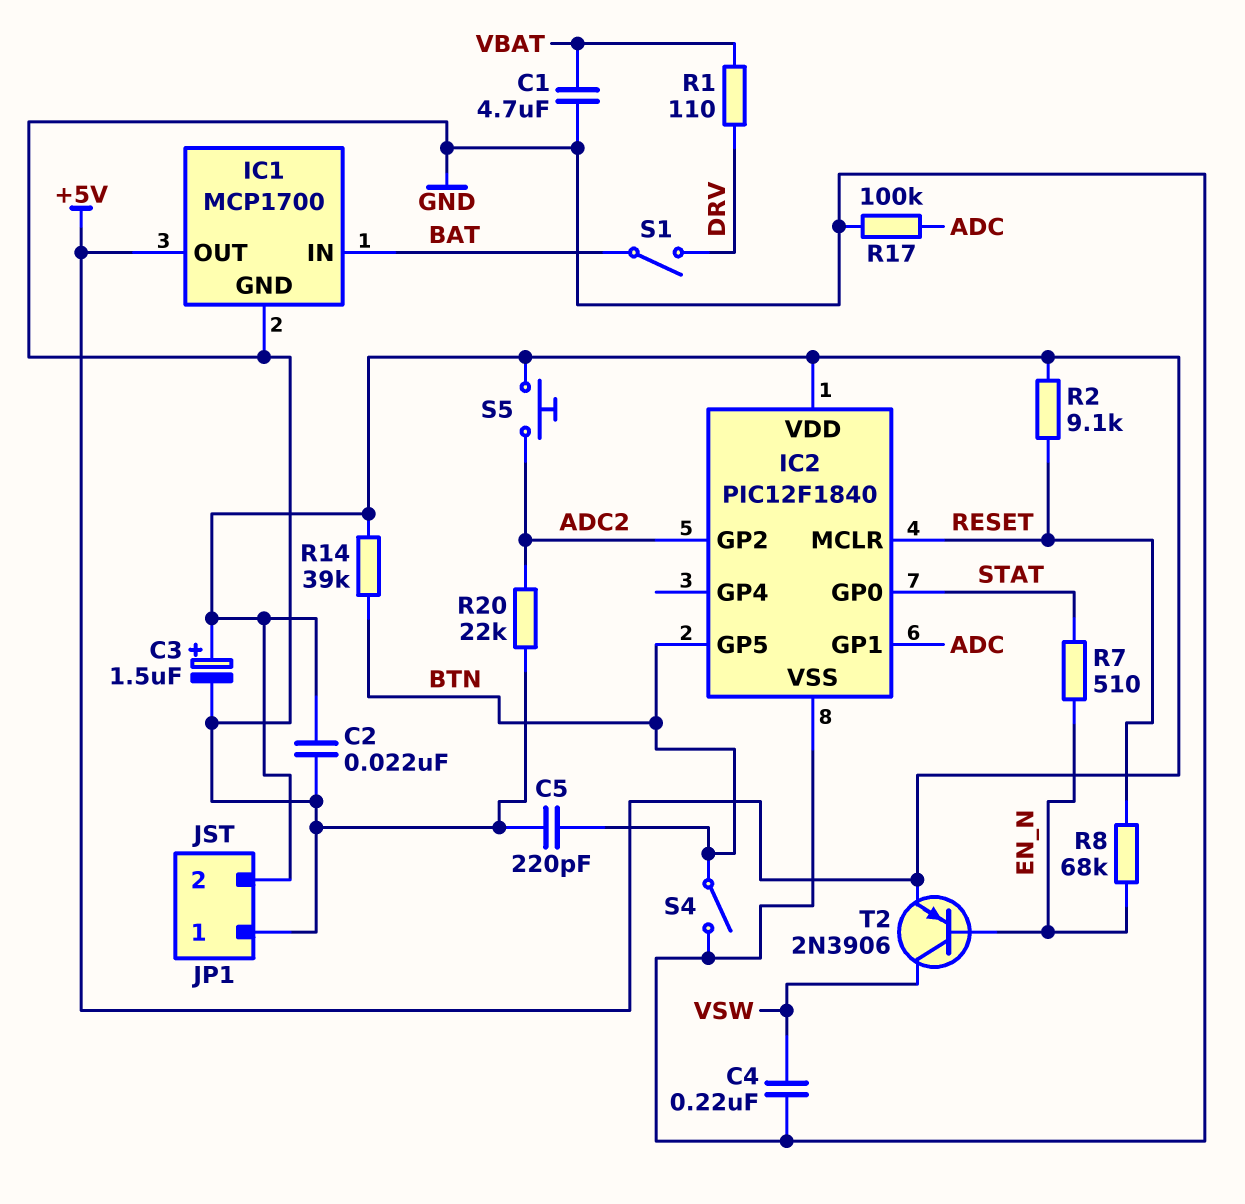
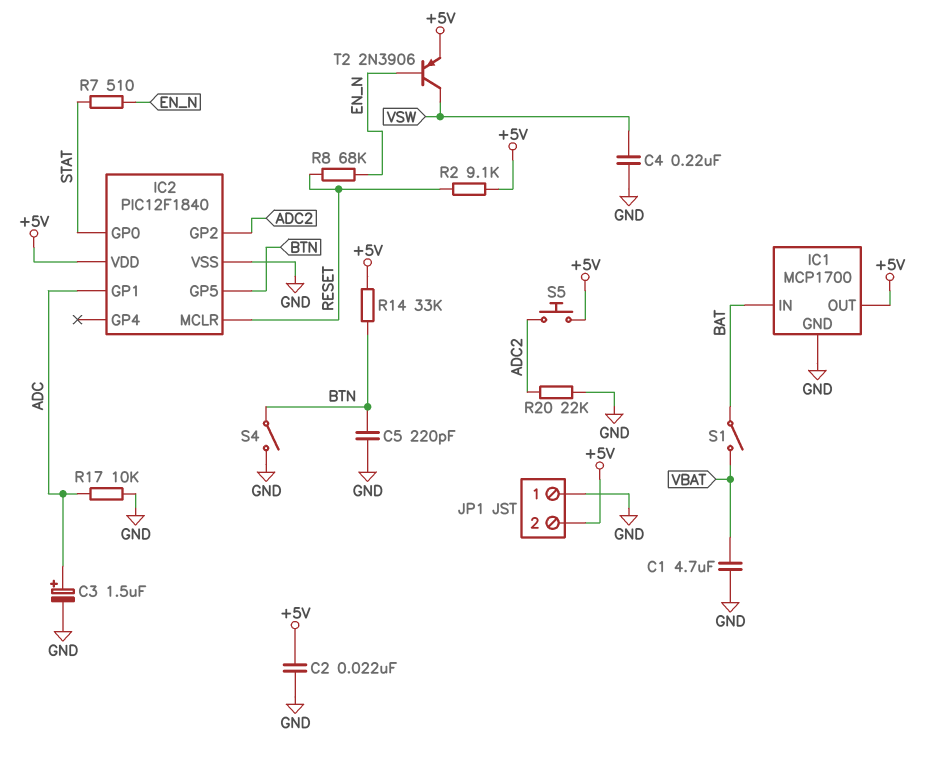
C3: 1.5uF (plus +5V, minus GND) -> 1.5uF (plus ADC, minus GND)
R1: 110 (DRV, VBAT) -> none
R14: 39k (+5V, BTN) -> 33k (+5V, BTN)
R17: 100k (ADC, GND) -> 10k (ADC, GND)
S1: switch (BAT, DRV) -> switch (BAT, VBAT)

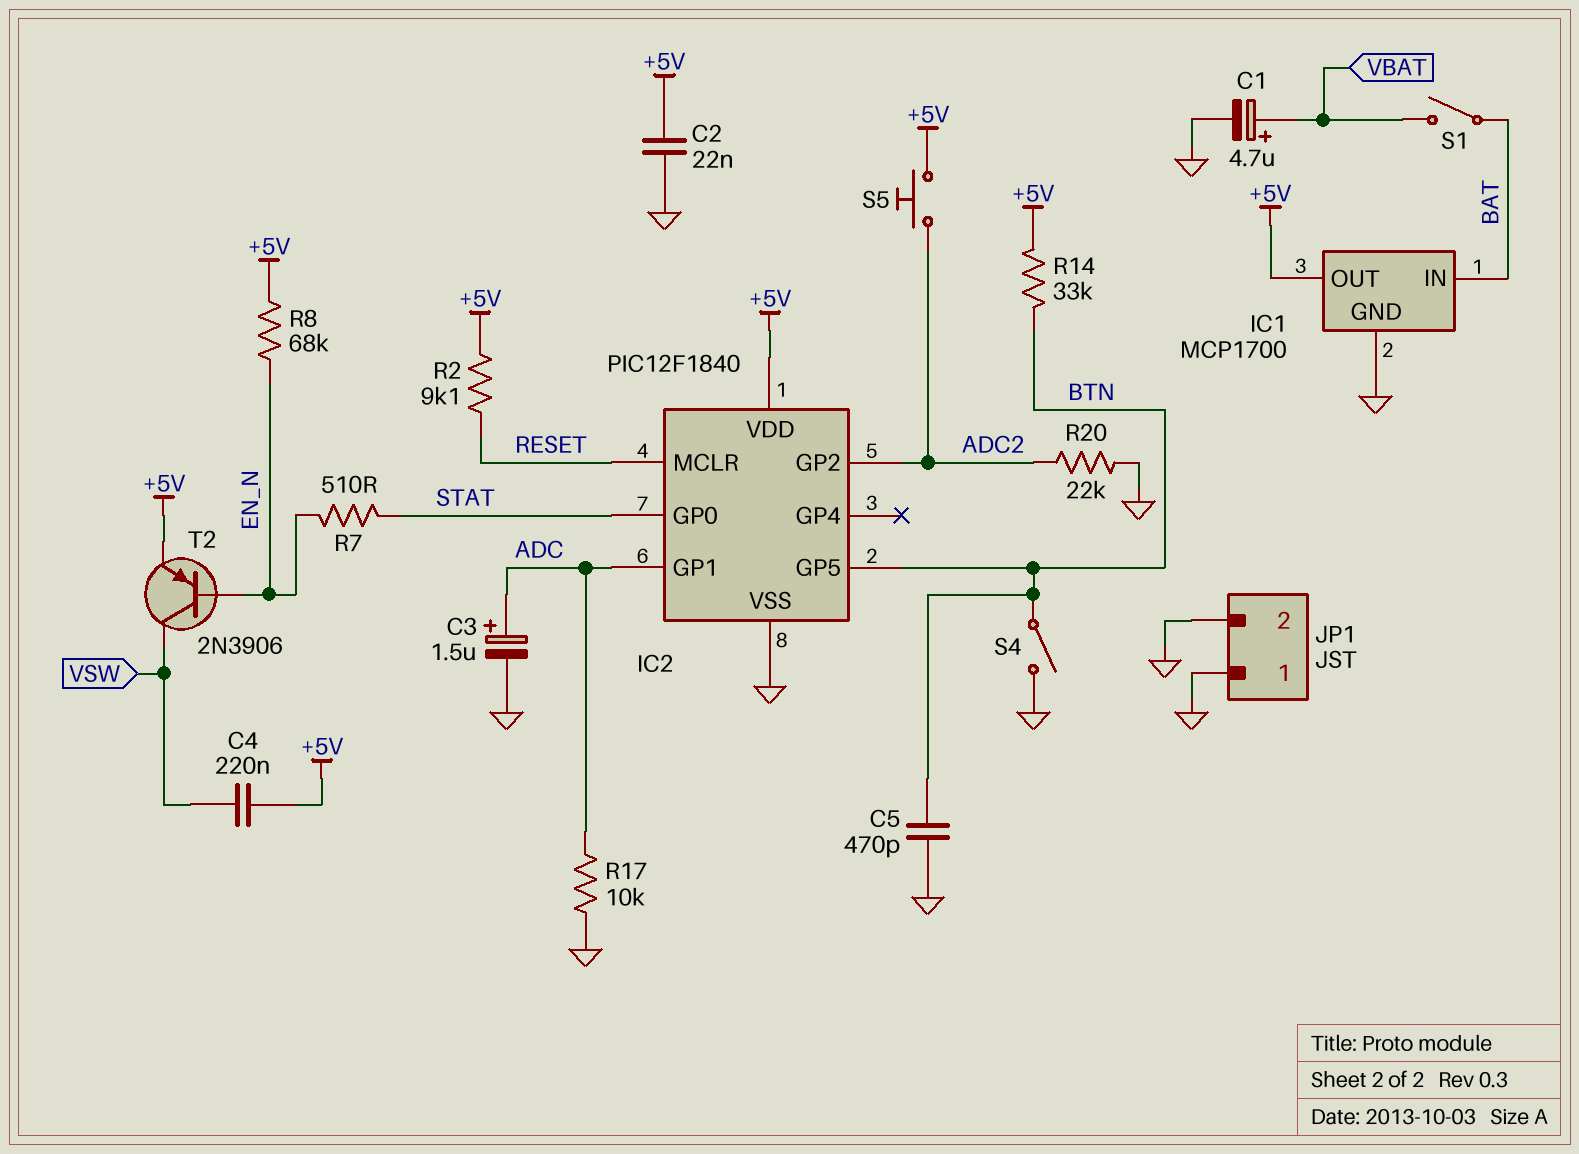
C1: 4.7uF (GND, VBAT) -> 4.7uF (plus VBAT, minus GND)
C4: 220nF (GND, VSW) -> 220nF (+5V, VSW)
C5: 220pF (BTN, GND) -> 470pF (BTN, GND)
JP1 pin 2: +5V -> GND
R8: 68k (EN_N, RESET) -> 68k (+5V, EN_N)

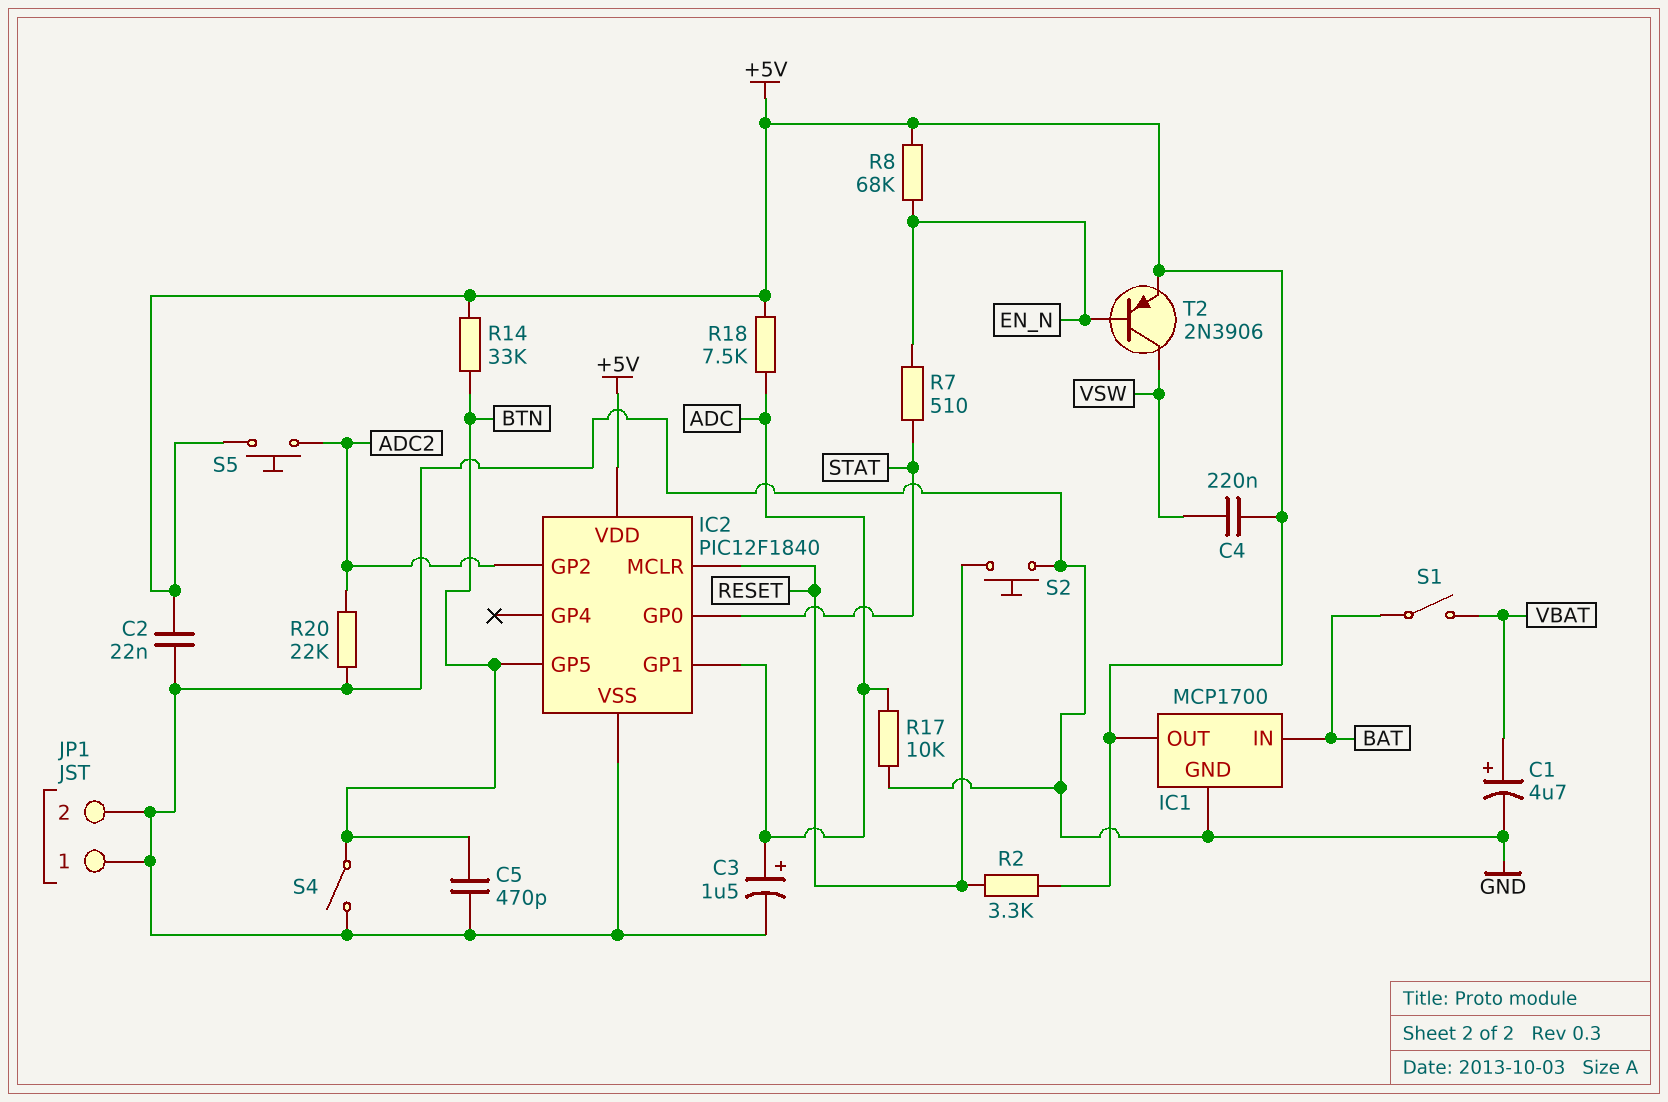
R2: 9.1k (+5V, RESET) -> 3.3k (+5V, RESET)
R18: none -> 7.5k (+5V, ADC)
S2: none -> button (GND, RESET)

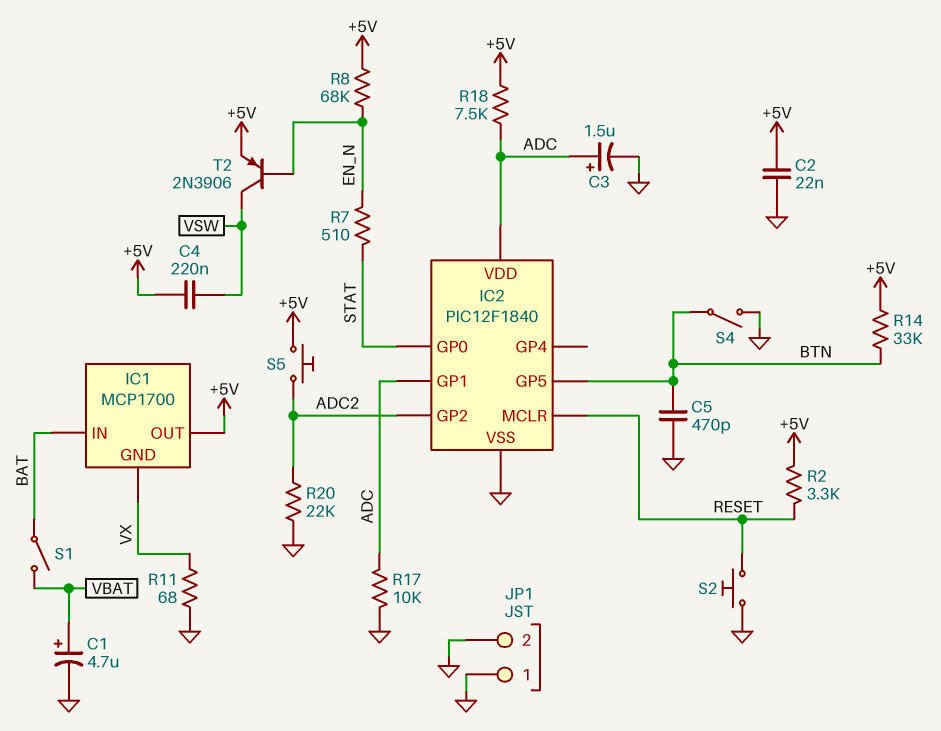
IC1 pin GND: GND -> VX
IC2 pin VDD: +5V -> ADC
R11: none -> 68 (GND, VX)

